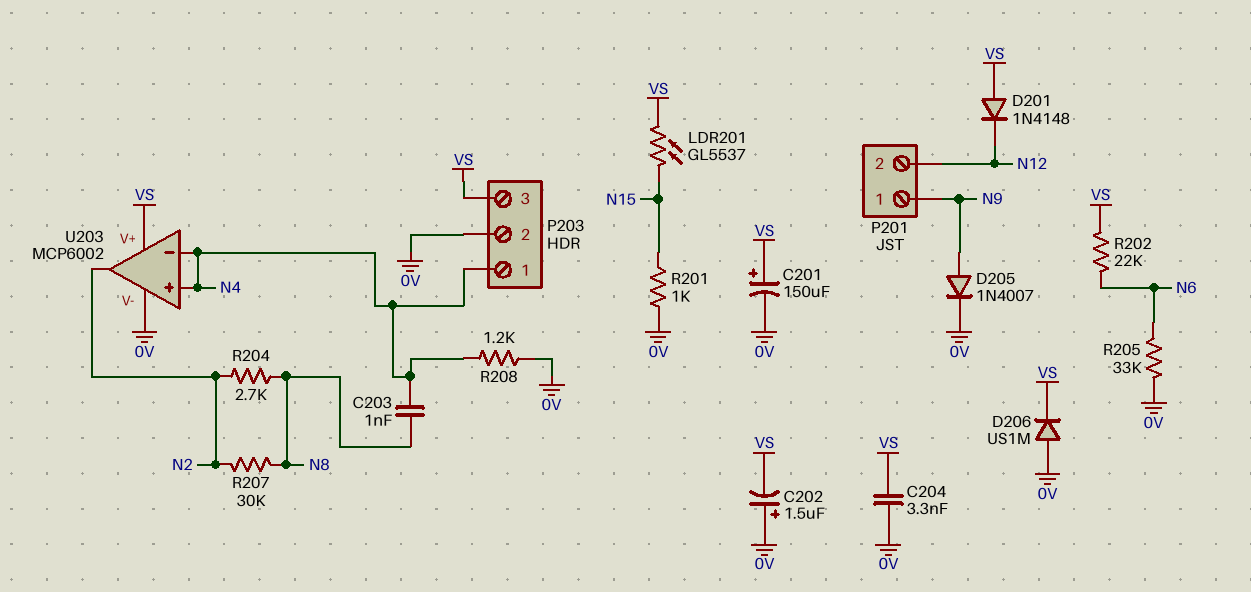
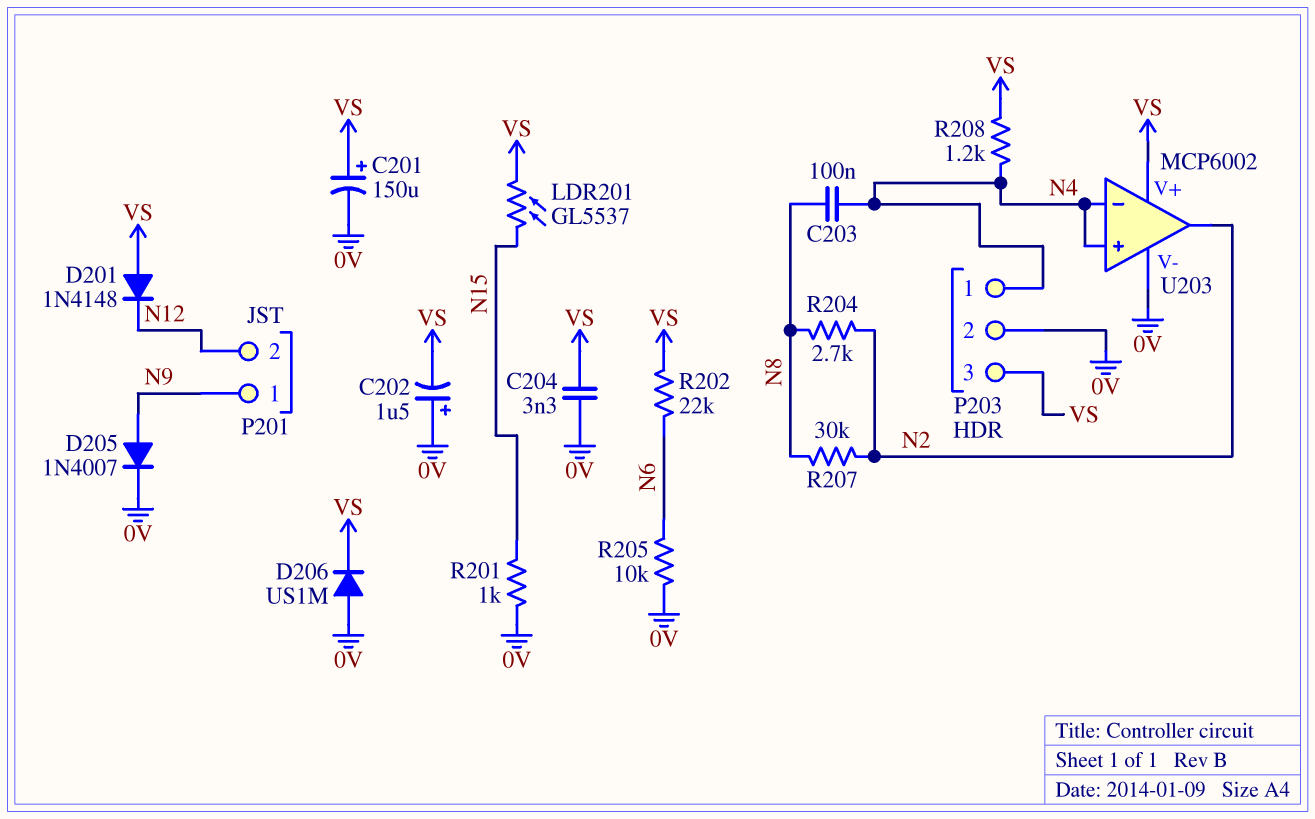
C203: 1nF (N4, N8) -> 100nF (N4, N8)
R205: 33k (0V, N6) -> 10k (0V, N6)
R208: 1.2k (0V, N4) -> 1.2k (N4, VS)

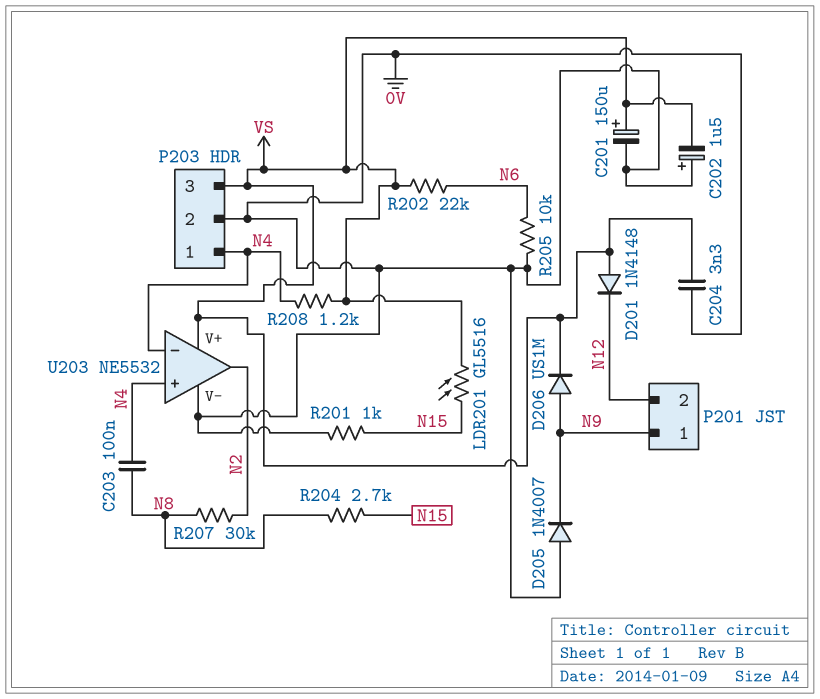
D205: diode 1N4007 (A N9, K 0V) -> diode 1N4007 (A 0V, K N9)
D206: diode US1M (A 0V, K VS) -> diode US1M (A N9, K VS)
LDR201: GL5537 (N15, VS) -> GL5516 (N15, VS)
R204: 2.7k (N2, N8) -> 2.7k (N8, N15)
U203: MCP6002 -> NE5532

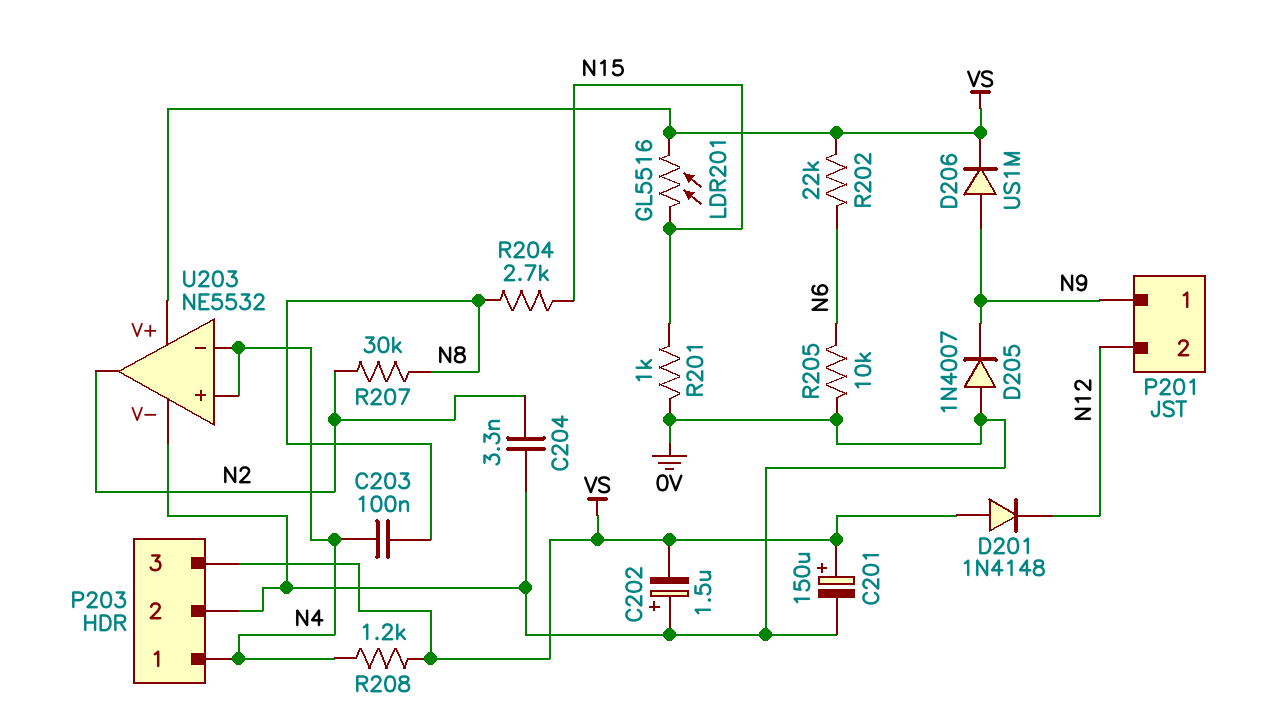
C204: 3.3nF (0V, VS) -> 3.3nF (0V, N2)

